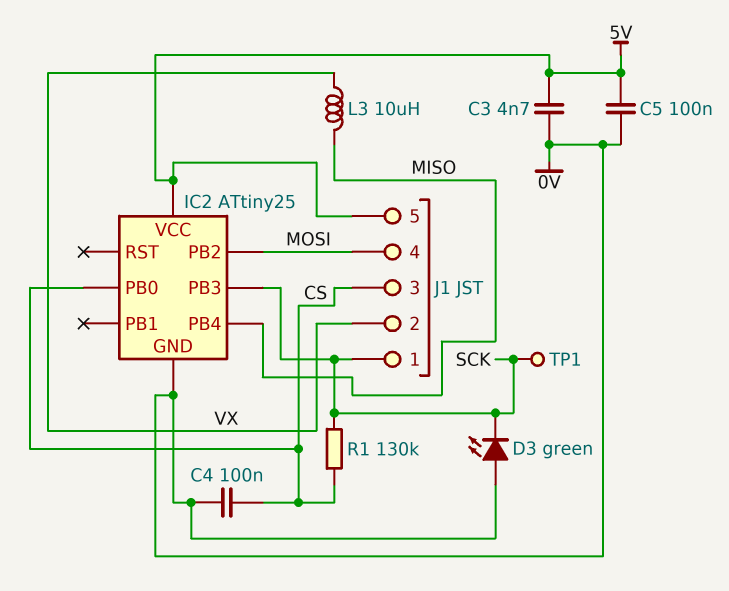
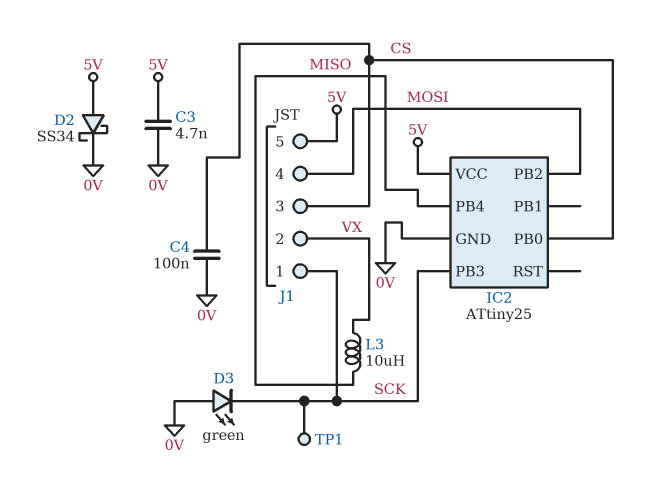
C5: 100nF (0V, 5V) -> none
D2: none -> schottky SS34 (A 5V, K 0V)
R1: 130k (CS, SCK) -> none

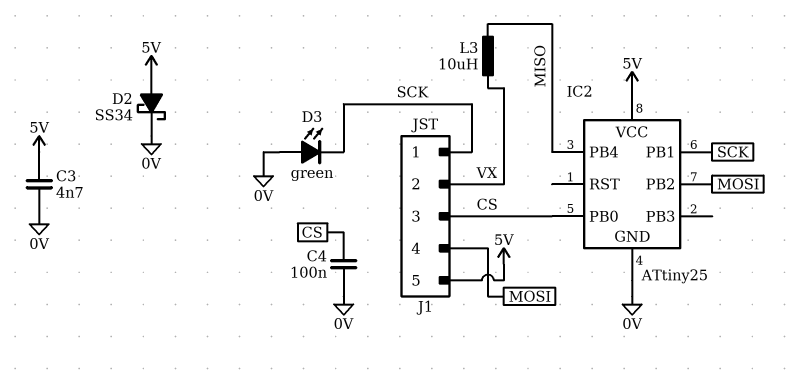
IC2 pin PB1: none -> SCK
IC2 pin PB3: SCK -> none
TP1: test point (SCK) -> none

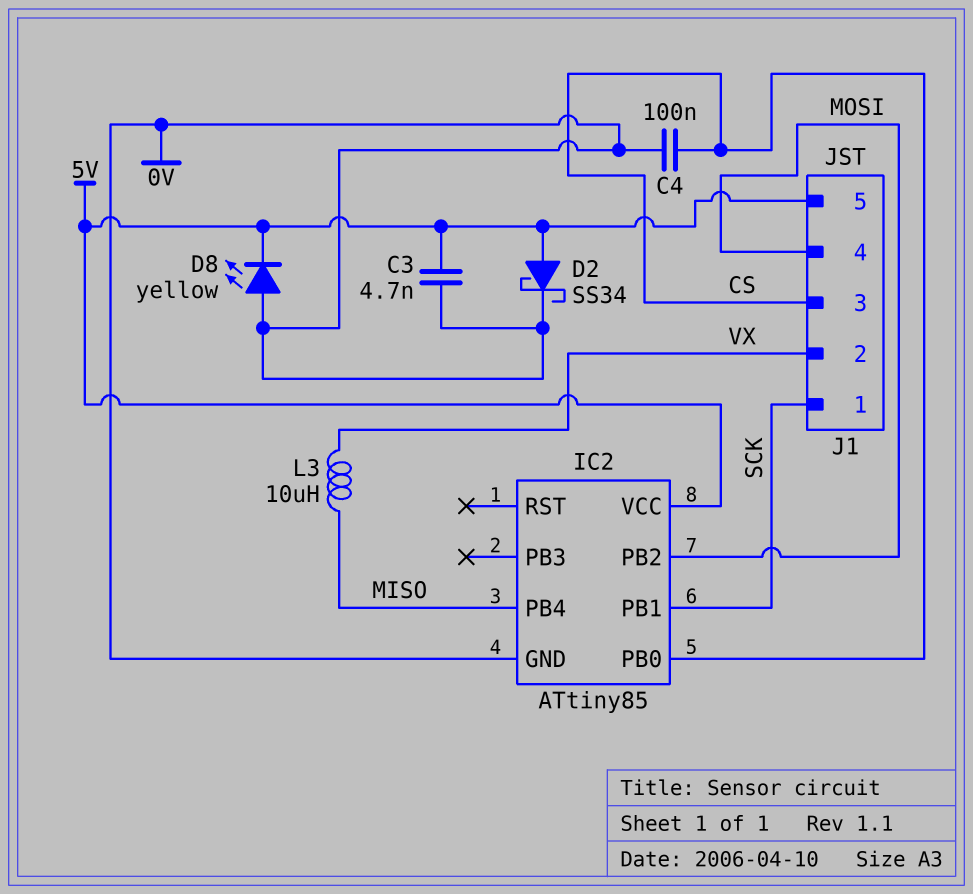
D3: LED green (A 0V, K SCK) -> none
D8: none -> LED yellow (A 0V, K 5V)
IC2: ATtiny25 -> ATtiny85

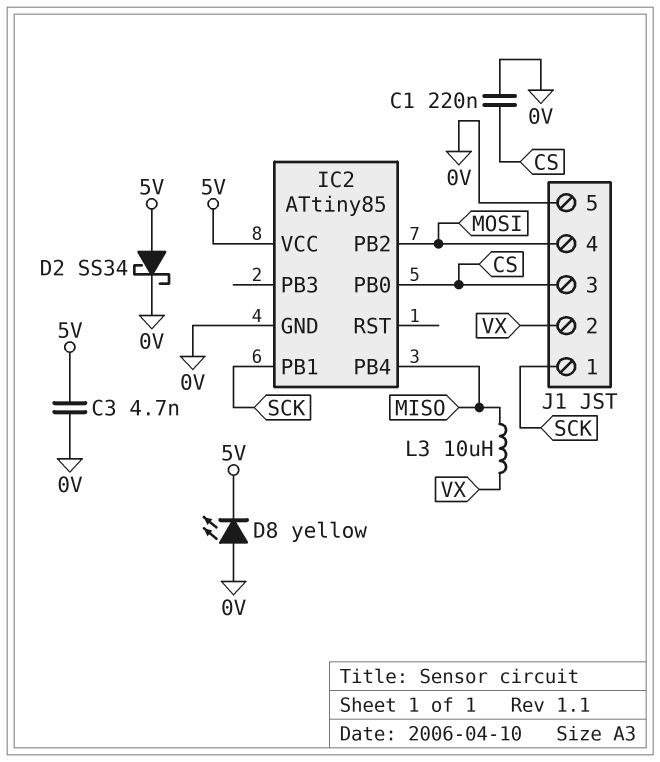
C1: none -> 220nF (0V, CS)
C4: 100nF (0V, CS) -> none
J1 pin 5: 5V -> 0V

